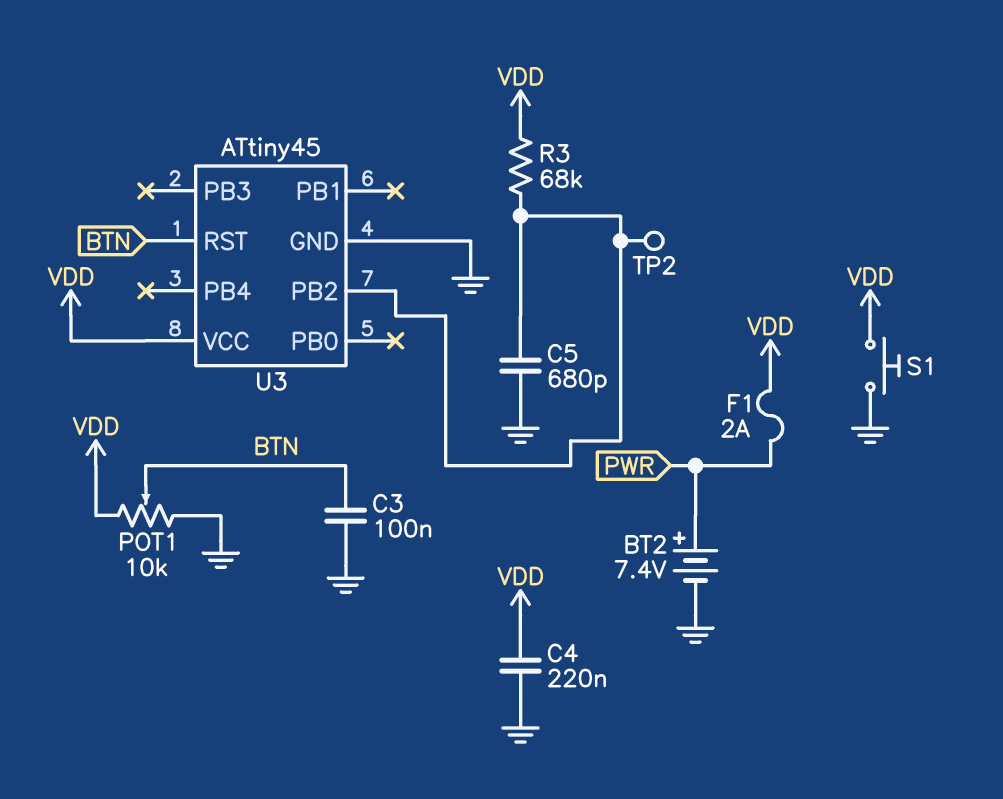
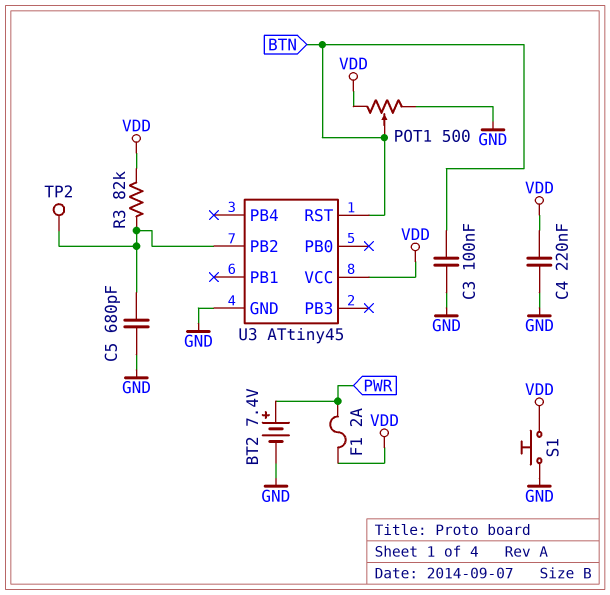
POT1: 10k (GND, VDD, wiper BTN) -> 500 (GND, VDD, wiper BTN)
R3: 68k (U3/PB2, VDD) -> 82k (U3/PB2, VDD)

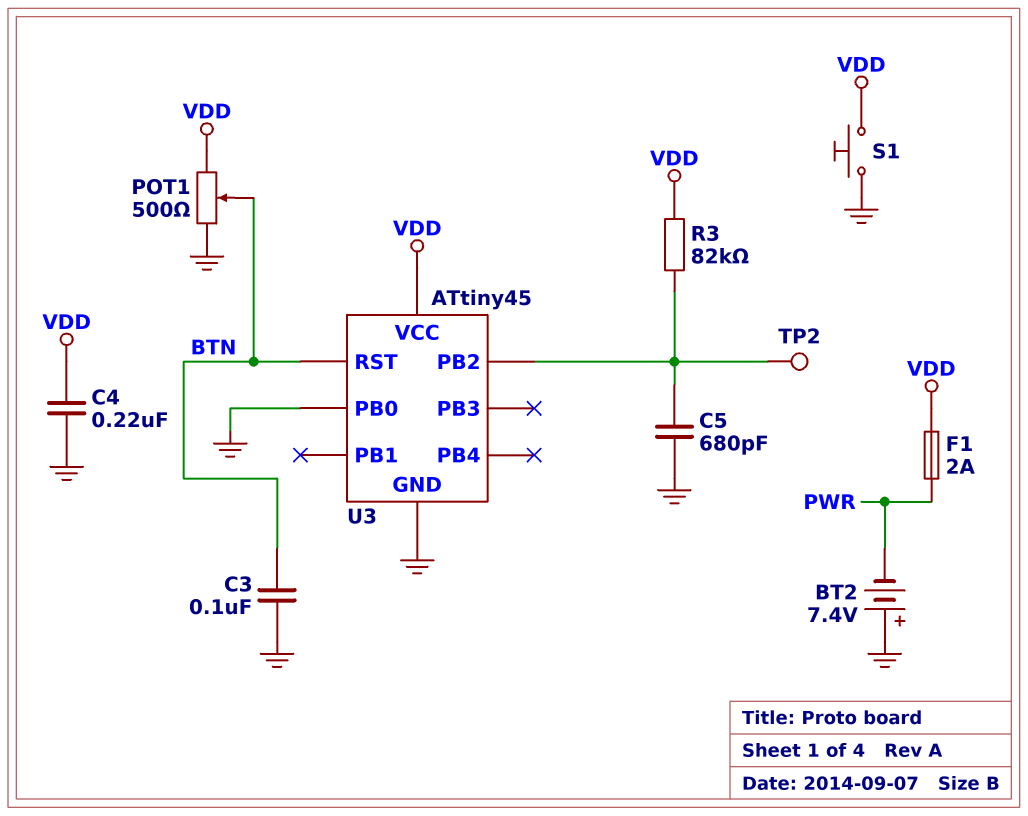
BT2: 7.4V (plus PWR, minus GND) -> 7.4V (plus GND, minus PWR)
U3 pin PB0: none -> GND

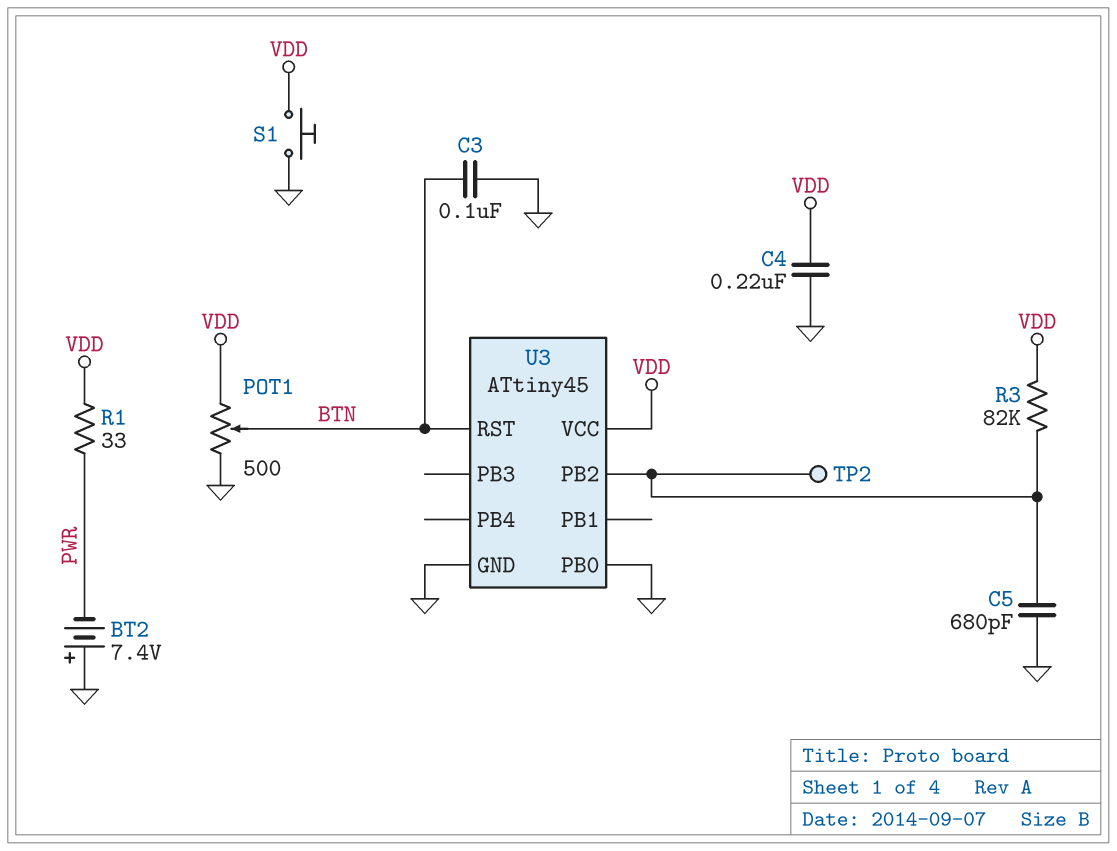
F1: 2A (PWR, VDD) -> none
R1: none -> 33 (PWR, VDD)

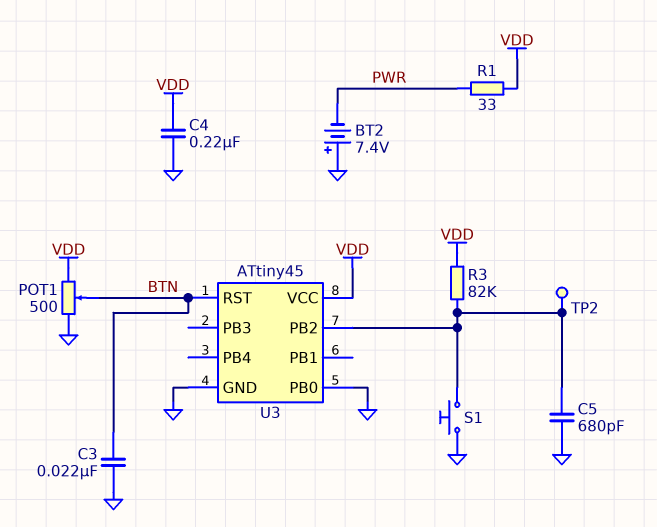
C3: 100nF (BTN, GND) -> 22nF (BTN, GND)
S1: button (GND, VDD) -> button (GND, U3/PB2)

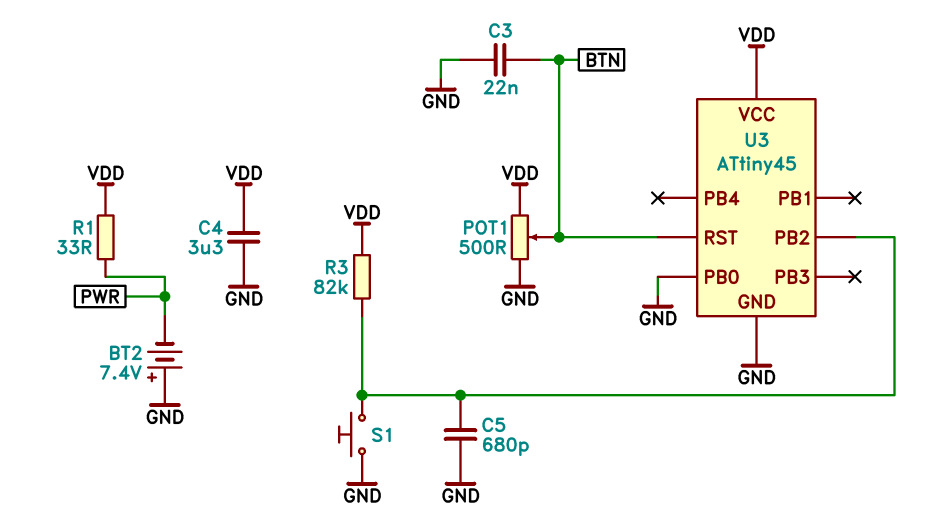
C4: 220nF (GND, VDD) -> 3.3uF (GND, VDD)
TP2: test point (U3/PB2) -> none

